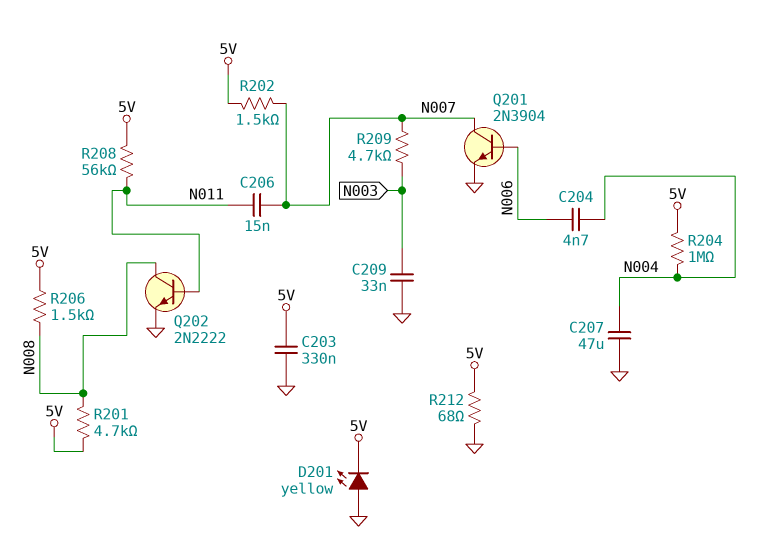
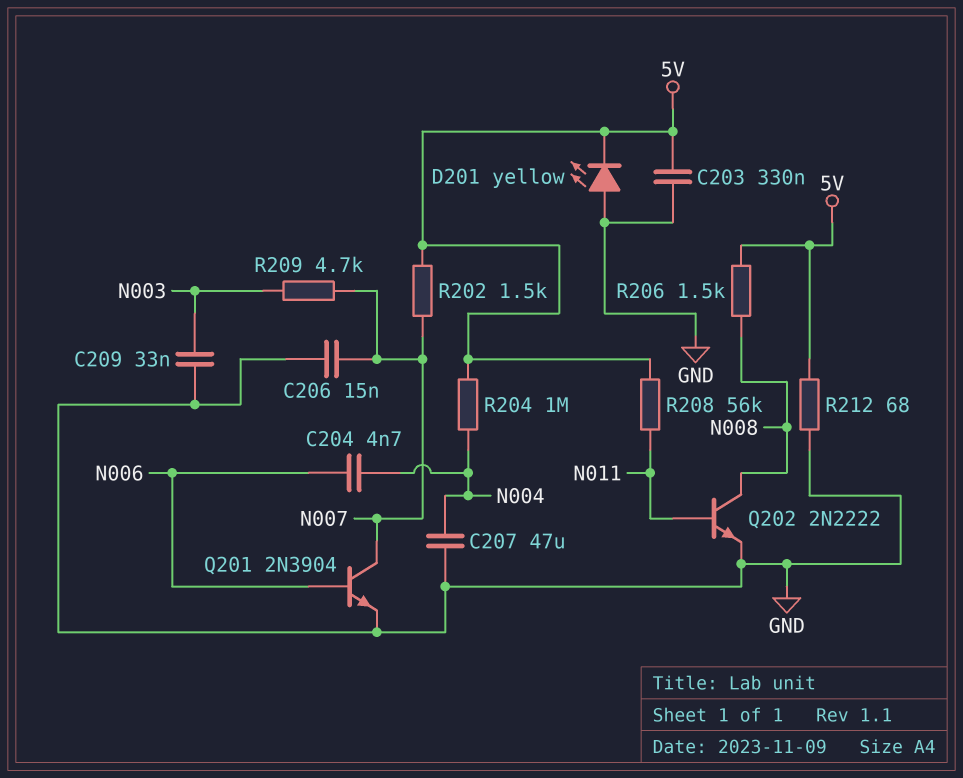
C206: 15nF (N007, N011) -> 15nF (GND, N007)
R201: 4.7k (5V, N008) -> none

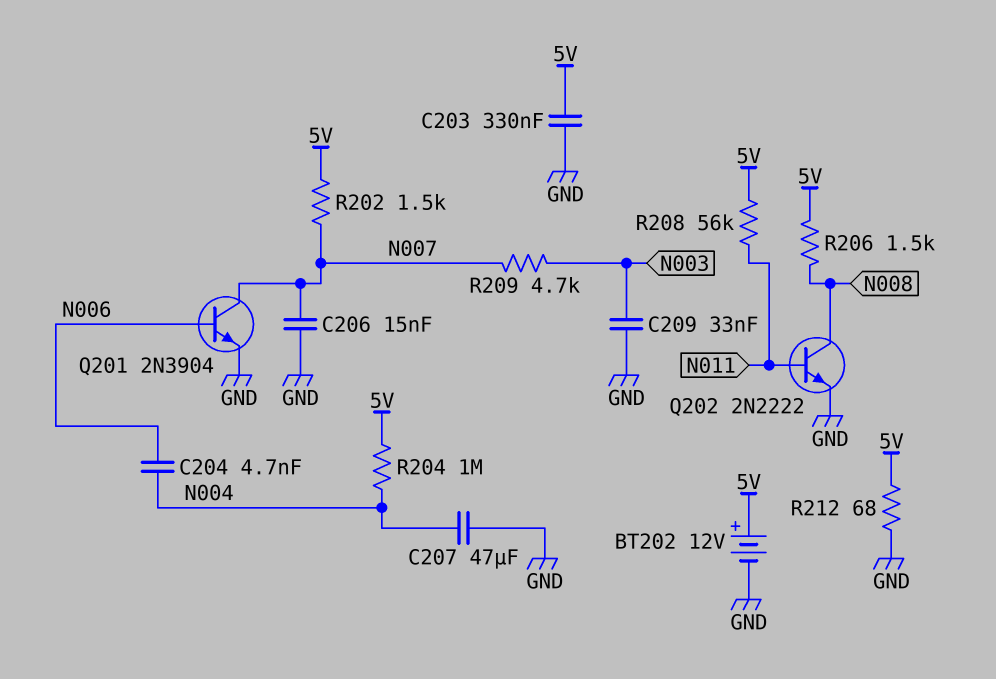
BT202: none -> 12V (plus 5V, minus GND)
D201: LED yellow (A GND, K 5V) -> none

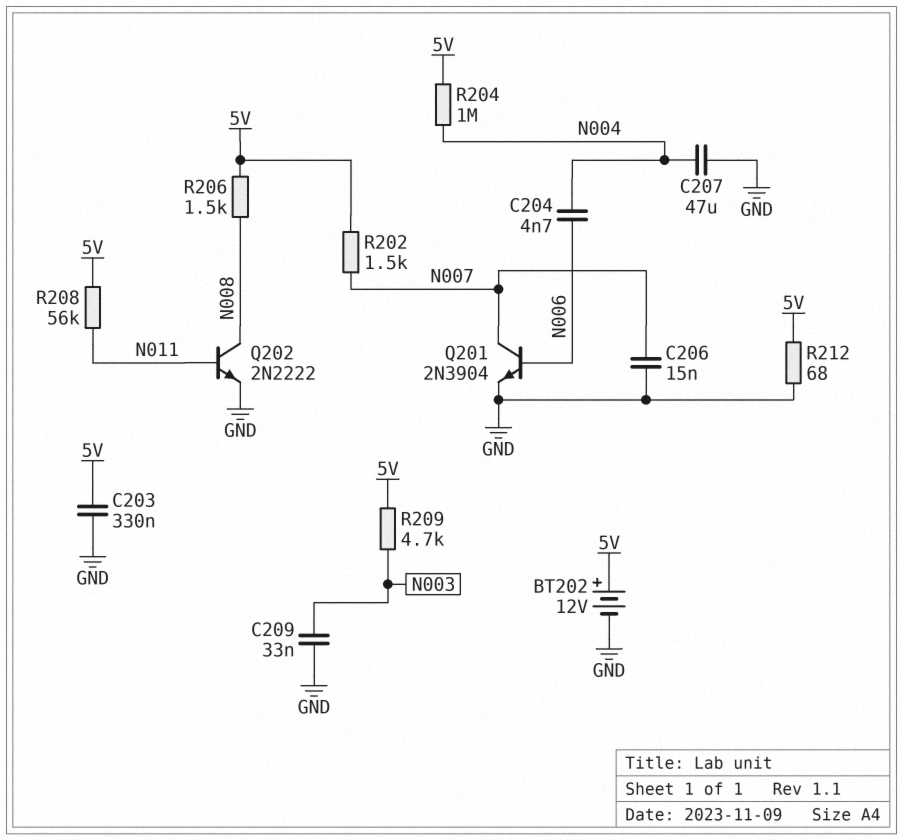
R209: 4.7k (N003, N007) -> 4.7k (5V, N003)

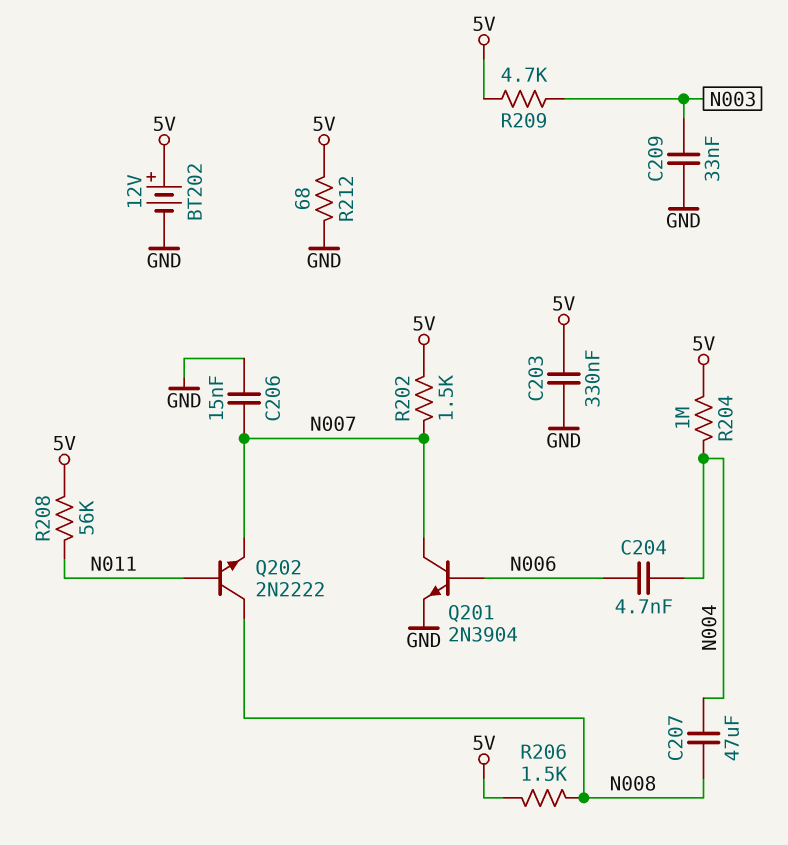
C207: 47uF (GND, N004) -> 47uF (N004, N008)
Q202: NPN 2N2222 (B N011, C N008, E GND) -> NPN 2N2222 (B N011, C N008, E N007)

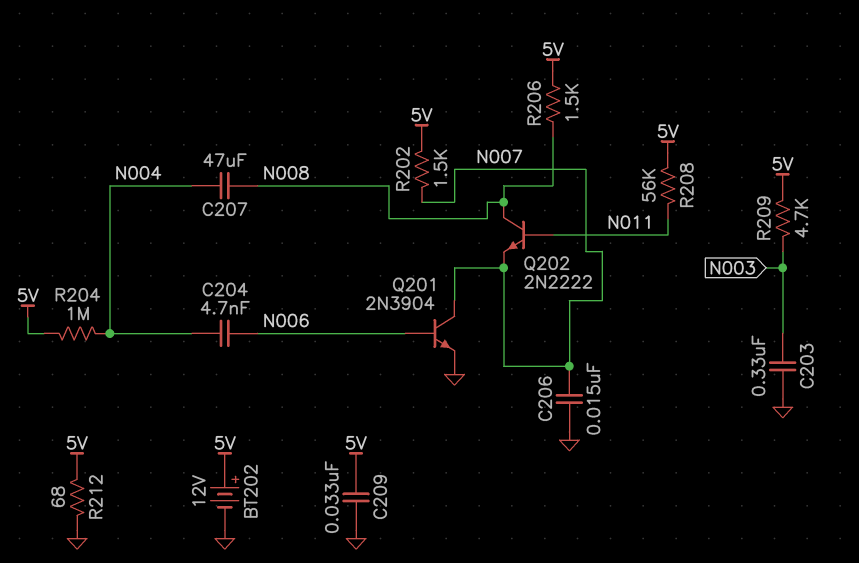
C203: 330nF (5V, GND) -> 330nF (GND, N003)
C209: 33nF (GND, N003) -> 33nF (5V, GND)

